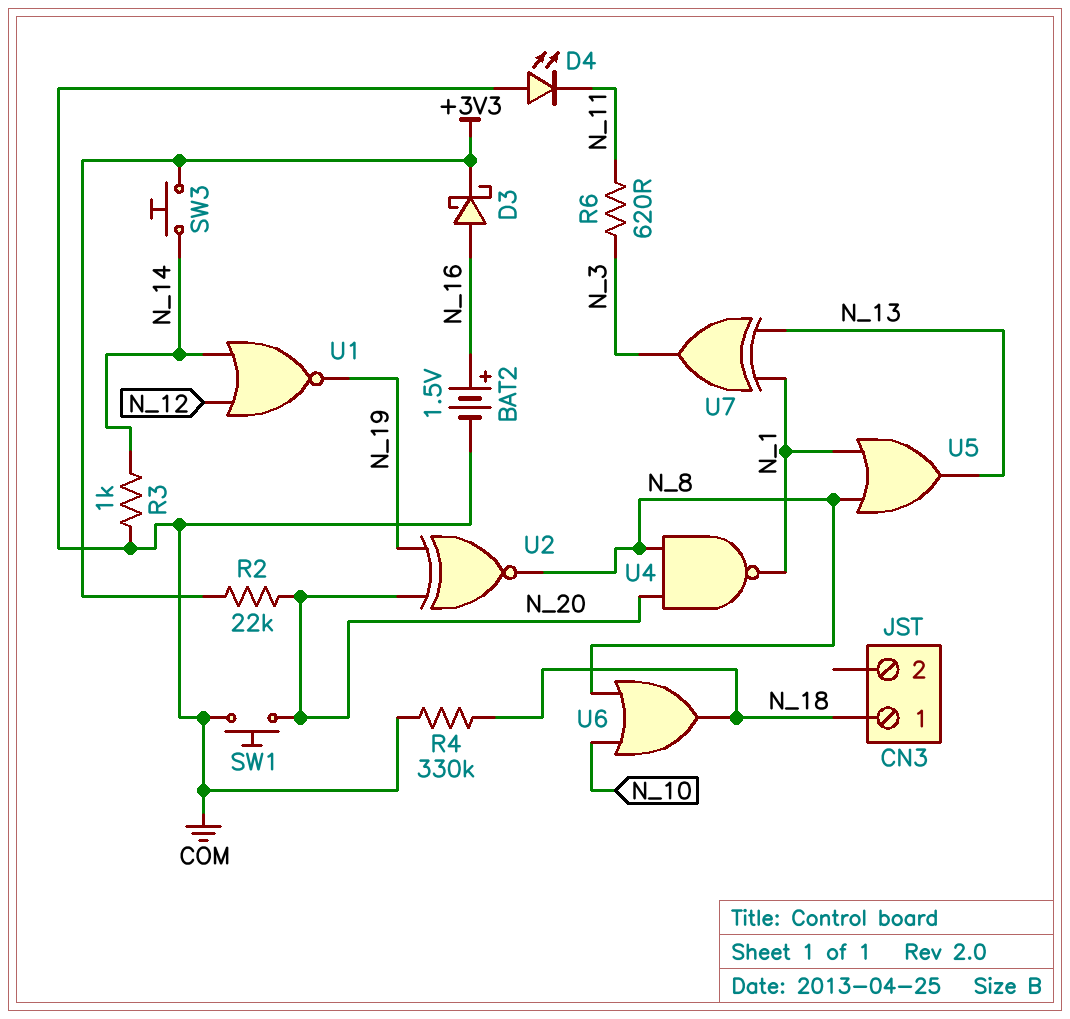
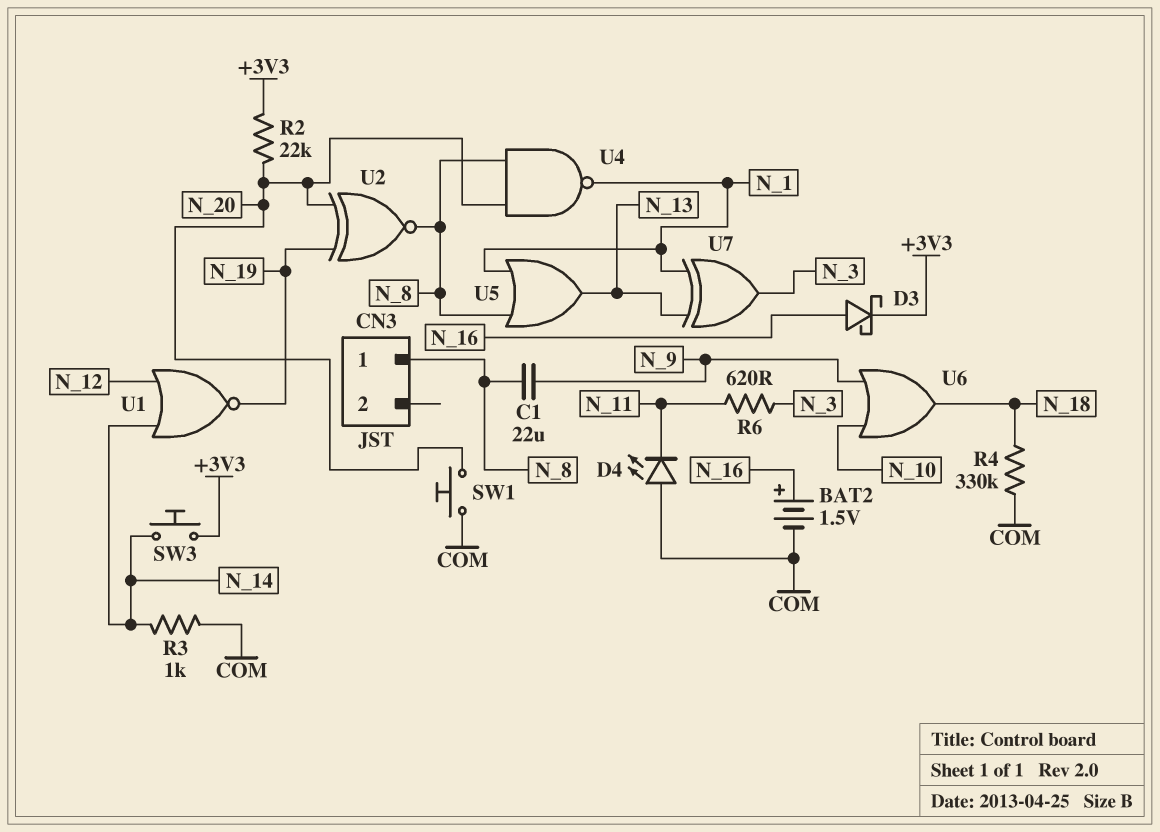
C1: none -> 22uF (N_8, N_9)
CN3 pin 1: N_18 -> N_8
U6: OR (in N_8, in N_10, out N_18) -> OR (in N_9, in N_10, out N_18)

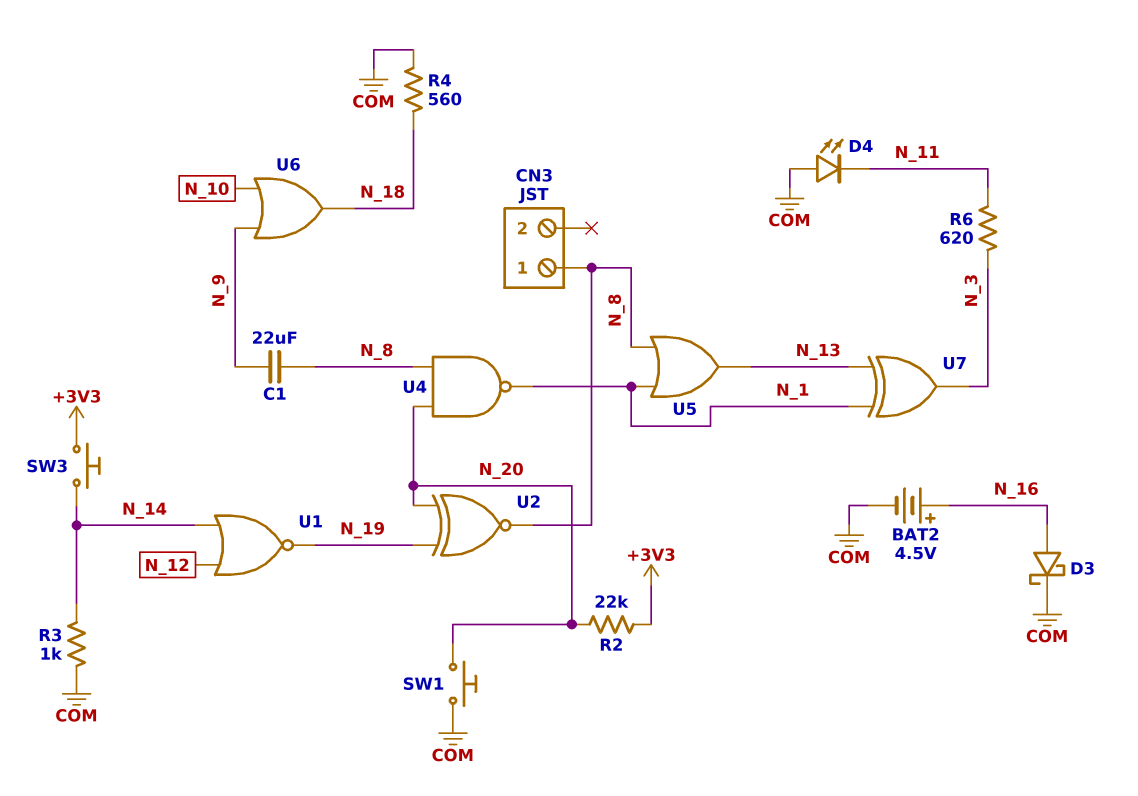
BAT2: 1.5V (plus N_16, minus COM) -> 4.5V (plus N_16, minus COM)
D3: schottky (A N_16, K +3V3) -> schottky (A N_16, K COM)
R4: 330k (COM, N_18) -> 560 (COM, N_18)

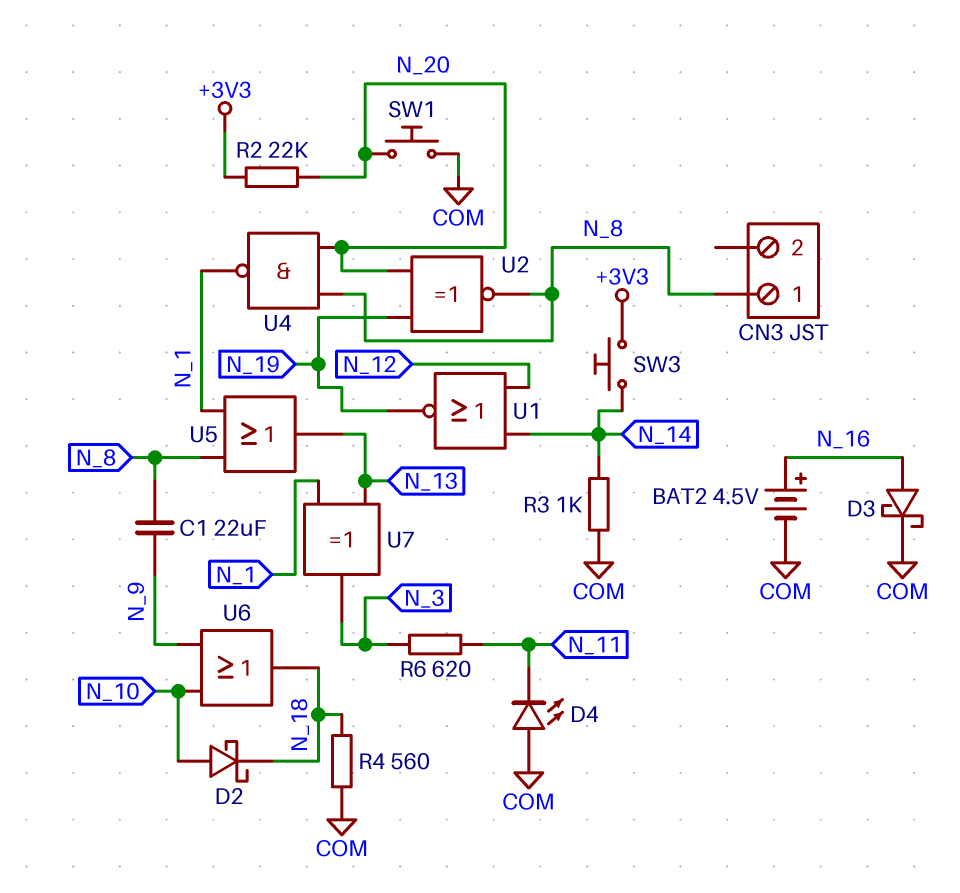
D2: none -> schottky (A N_10, K N_18)

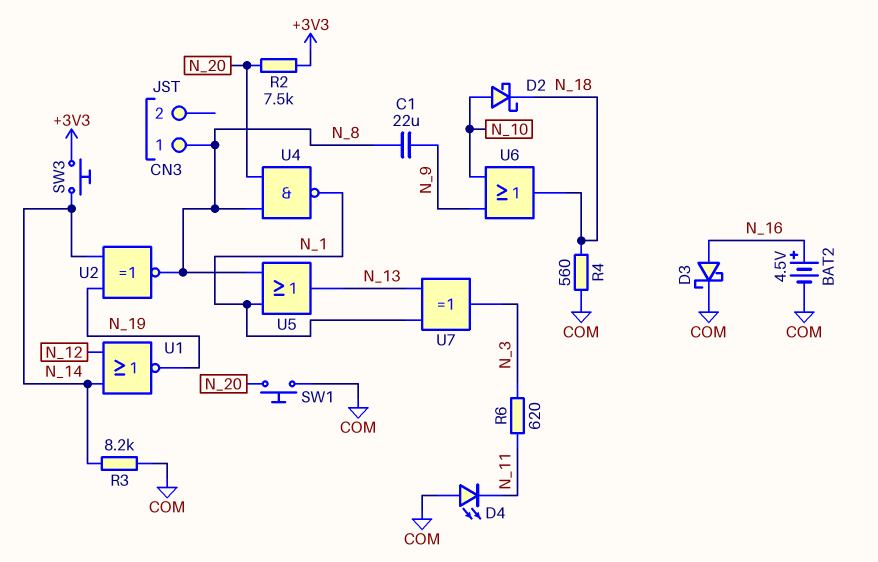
R2: 22k (+3V3, N_20) -> 7.5k (+3V3, N_20)
R3: 1k (COM, N_14) -> 8.2k (COM, N_14)
U2: XNOR (in N_19, in N_20, out N_8) -> XNOR (in N_14, in N_19, out N_8)

